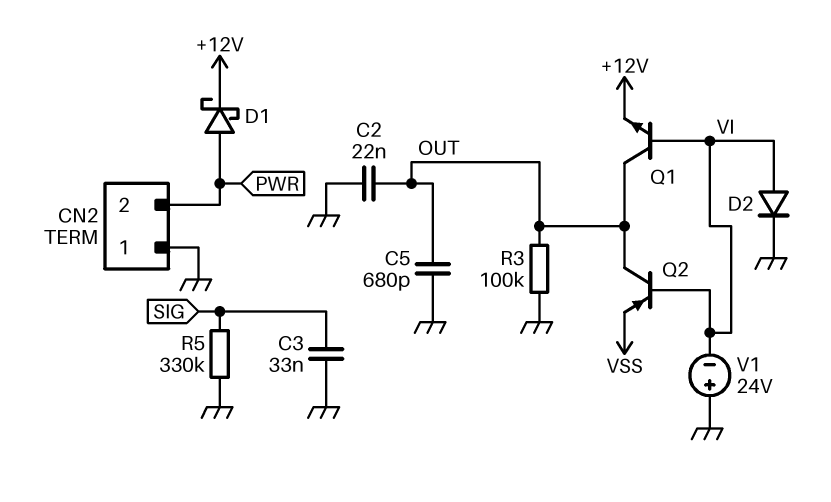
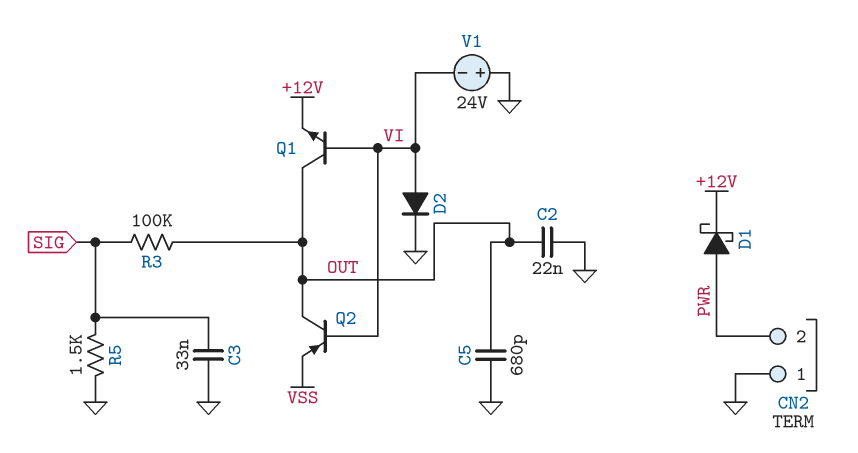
R3: 100k (GND, OUT) -> 100k (OUT, SIG)
R5: 330k (GND, SIG) -> 1.5k (GND, SIG)

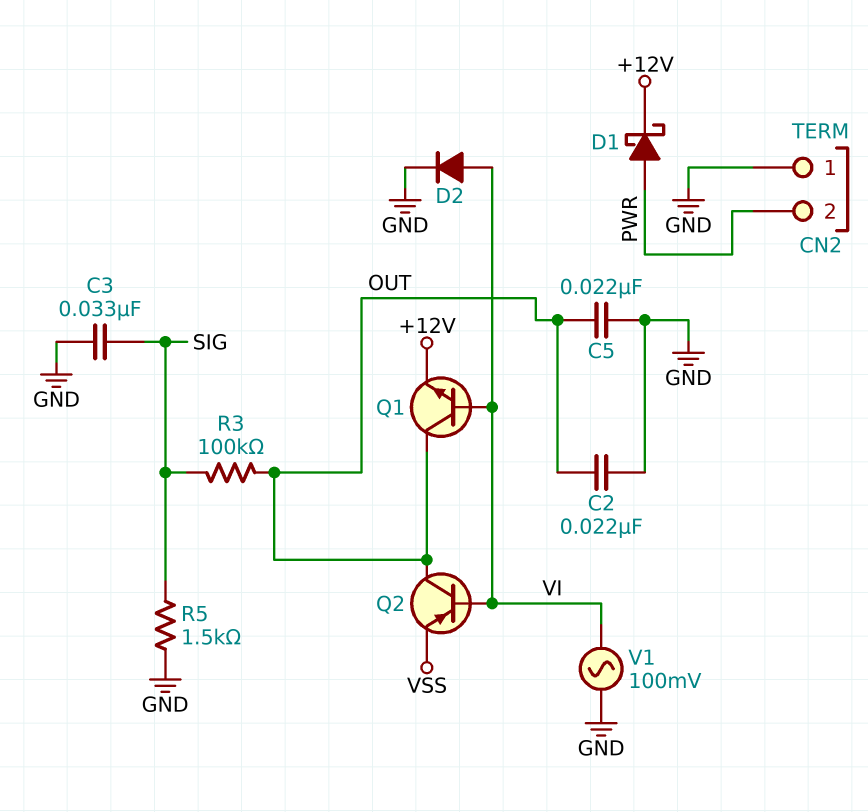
C5: 680pF (GND, OUT) -> 22nF (GND, OUT)
V1: 24V (plus GND, minus VI) -> AC 100mV (GND, VI)

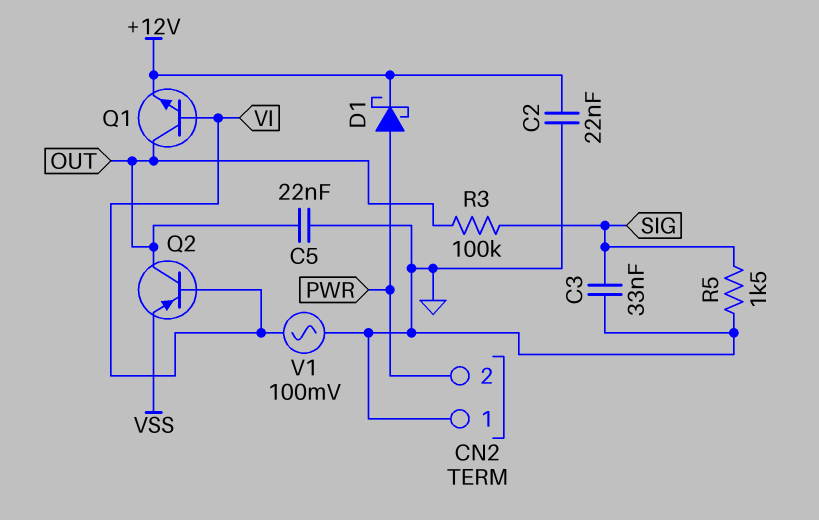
C2: 22nF (GND, OUT) -> 22nF (+12V, GND)
D2: diode (A VI, K GND) -> none

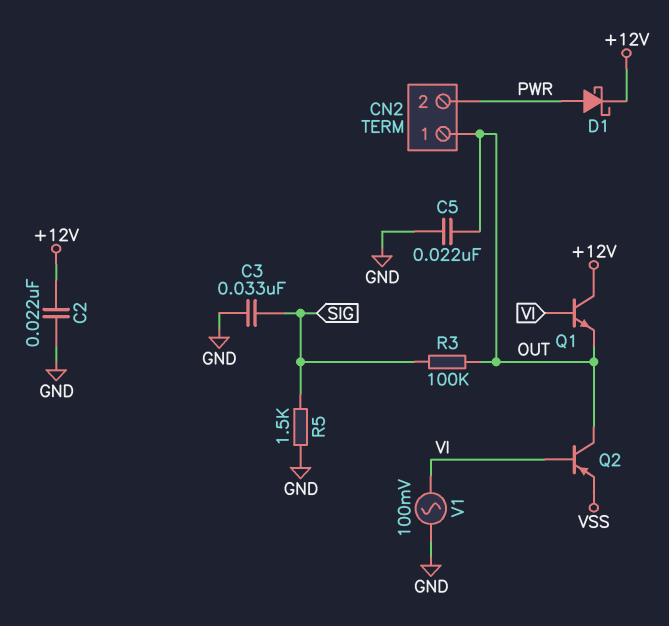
CN2 pin 1: GND -> OUT
Q1: NPN (B VI, C OUT, E +12V) -> NPN (B VI, C +12V, E OUT)

